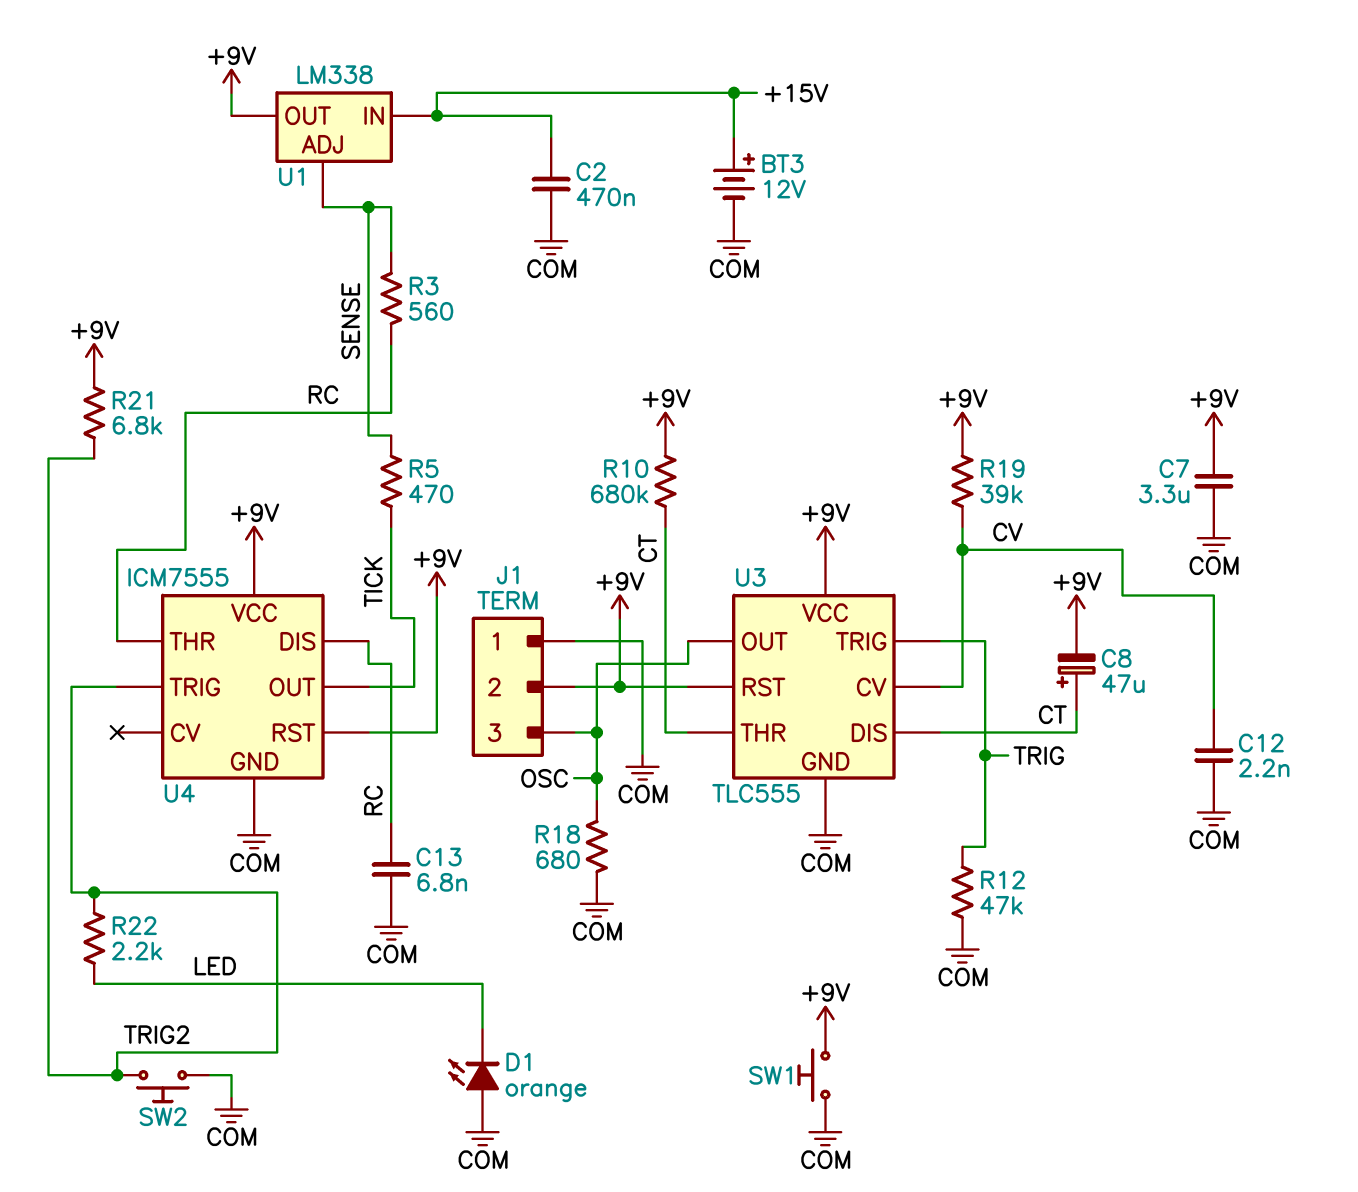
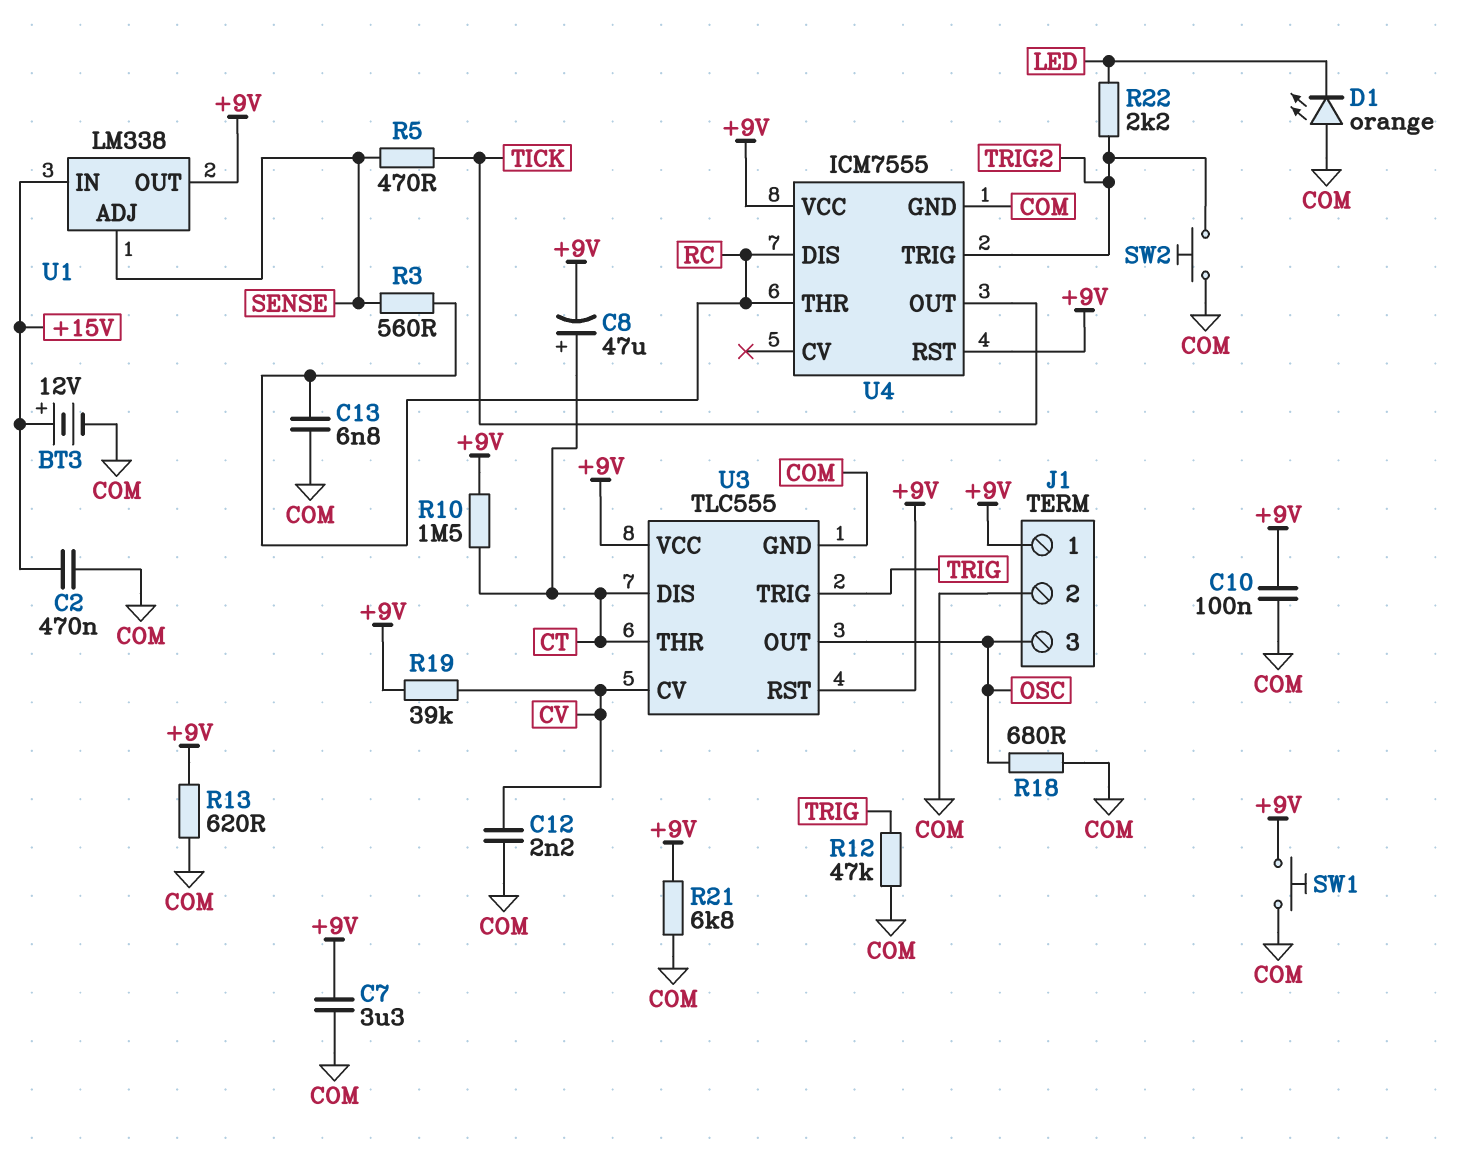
C10: none -> 100nF (+9V, COM)
J1 pin 1: COM -> +9V
J1 pin 2: +9V -> COM
R10: 680k (+9V, CT) -> 1.5M (+9V, CT)
R13: none -> 620 (+9V, COM)
R21: 6.8k (+9V, TRIG2) -> 6.8k (+9V, COM)

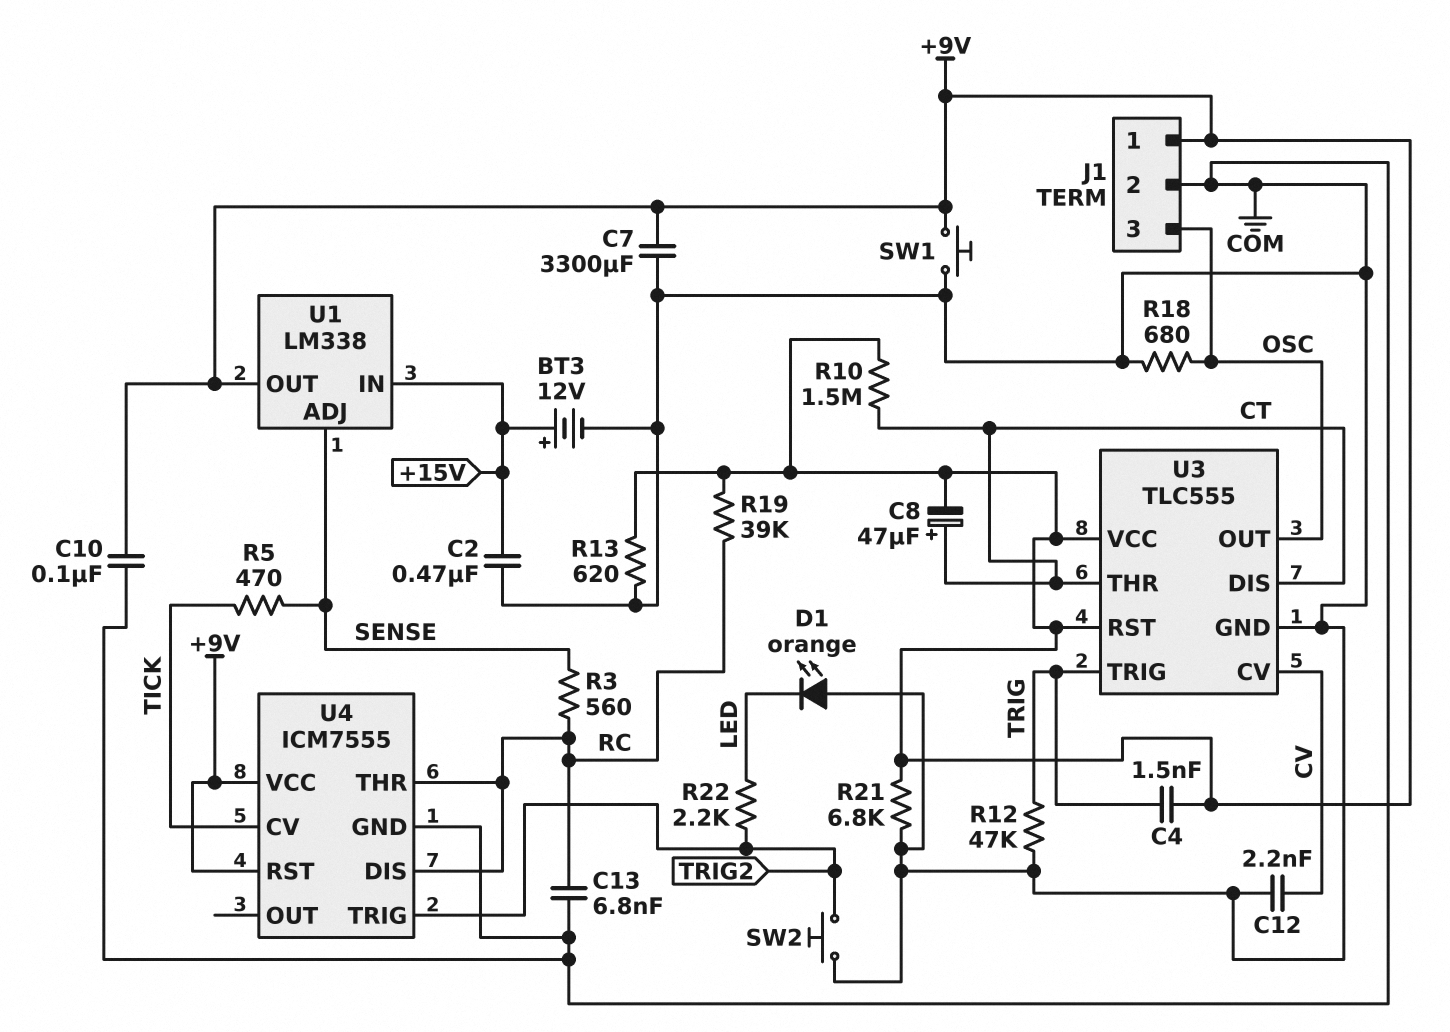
C4: none -> 1.5nF (+9V, TRIG)
C7: 3.3uF (+9V, COM) -> 3300uF (+9V, COM)
R19: 39k (+9V, CV) -> 39k (+9V, RC)
U4 pin CV: none -> TICK
U4 pin OUT: TICK -> none

